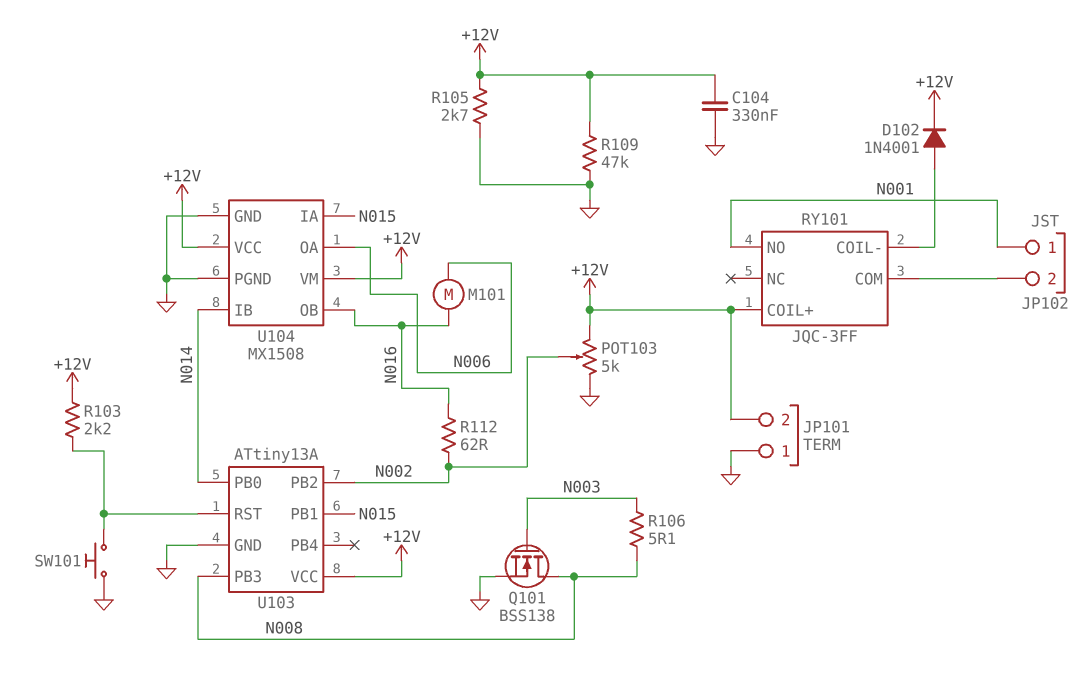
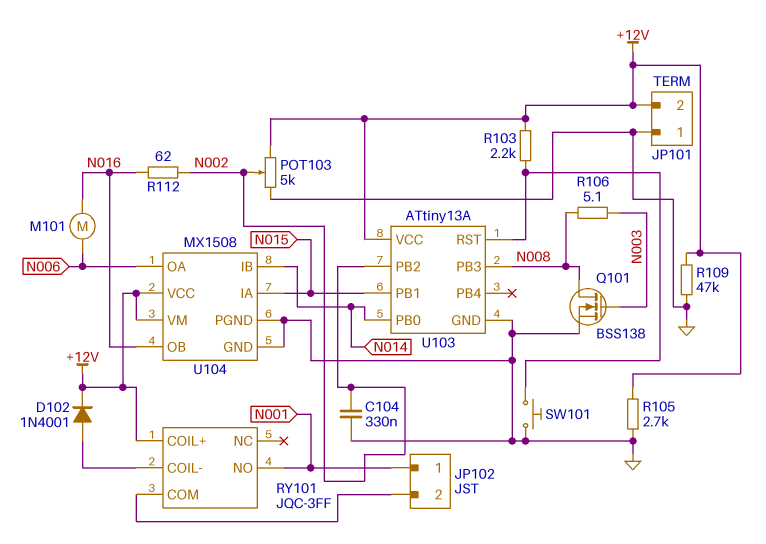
C104: 330nF (+12V, GND) -> 330nF (GND, N002)

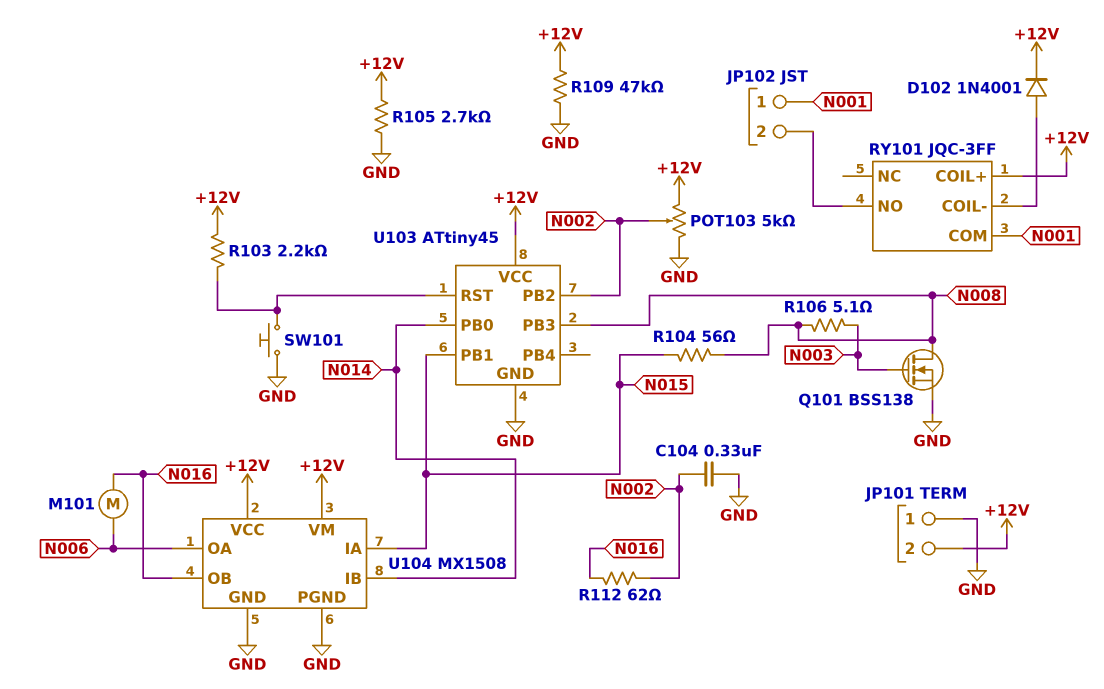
R104: none -> 56 (N008, N015)
RY101 pin COM: JP102/2 -> N001
RY101 pin NO: N001 -> JP102/2
U103: ATtiny13A -> ATtiny45

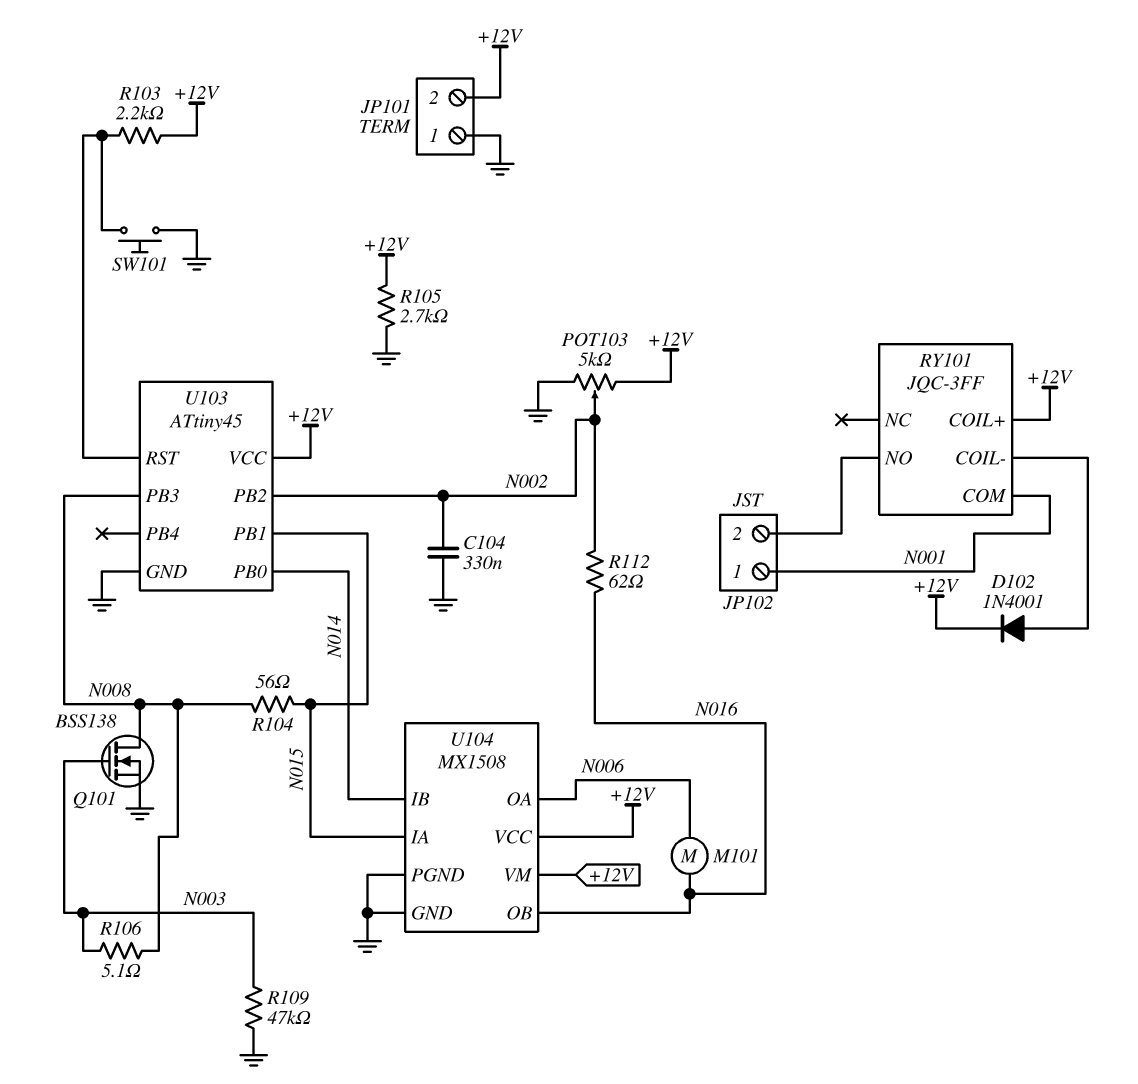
R109: 47k (+12V, GND) -> 47k (GND, N003)

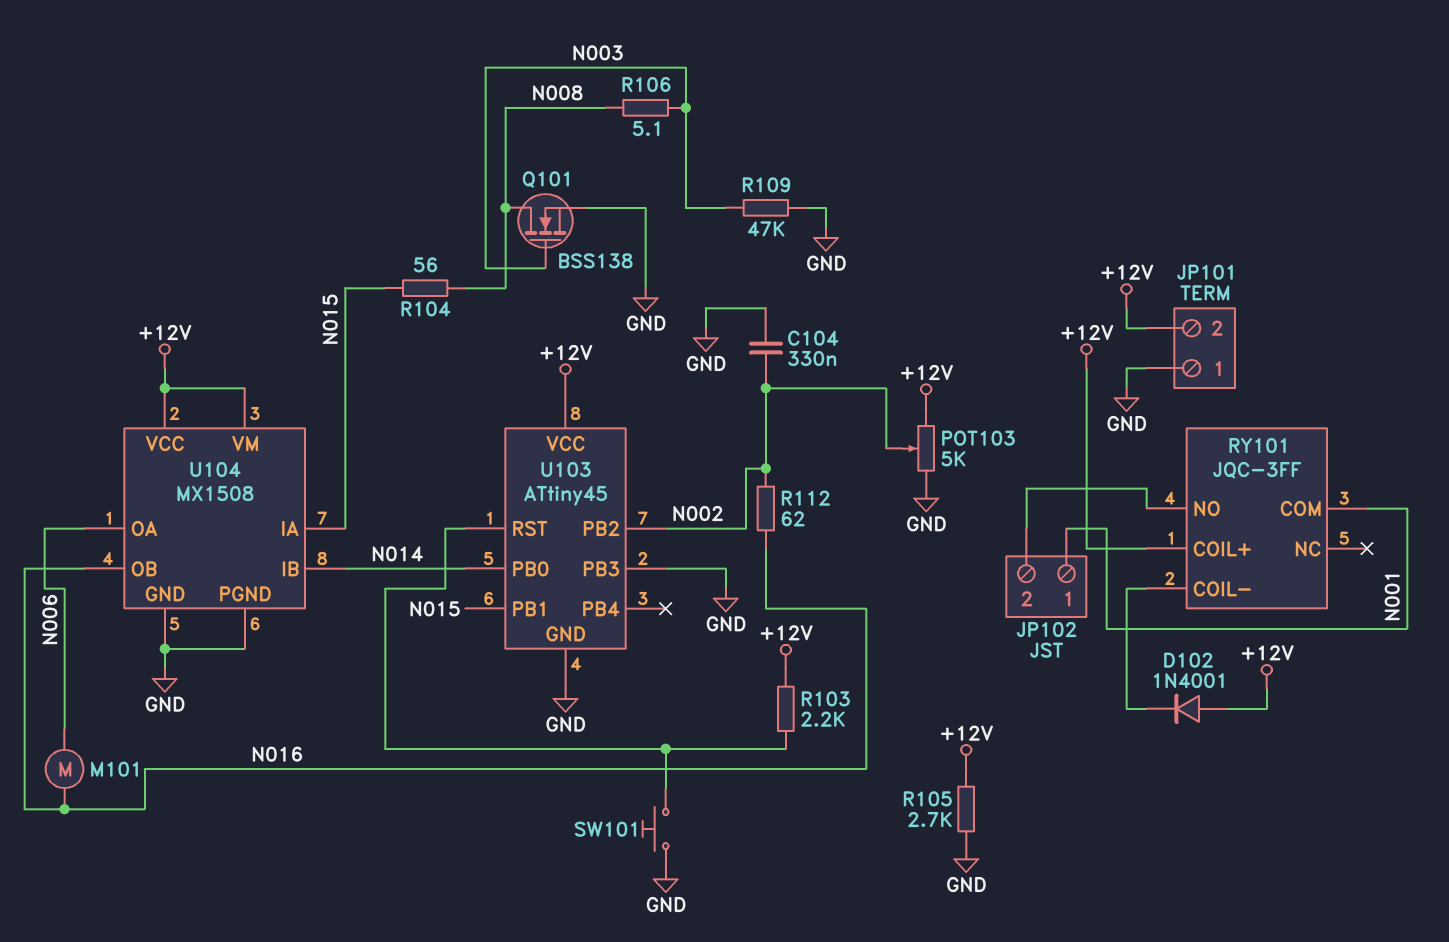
D102: diode 1N4001 (A RY101/COIL-, K +12V) -> diode 1N4001 (A +12V, K RY101/COIL-)
U103 pin PB3: N008 -> GND

